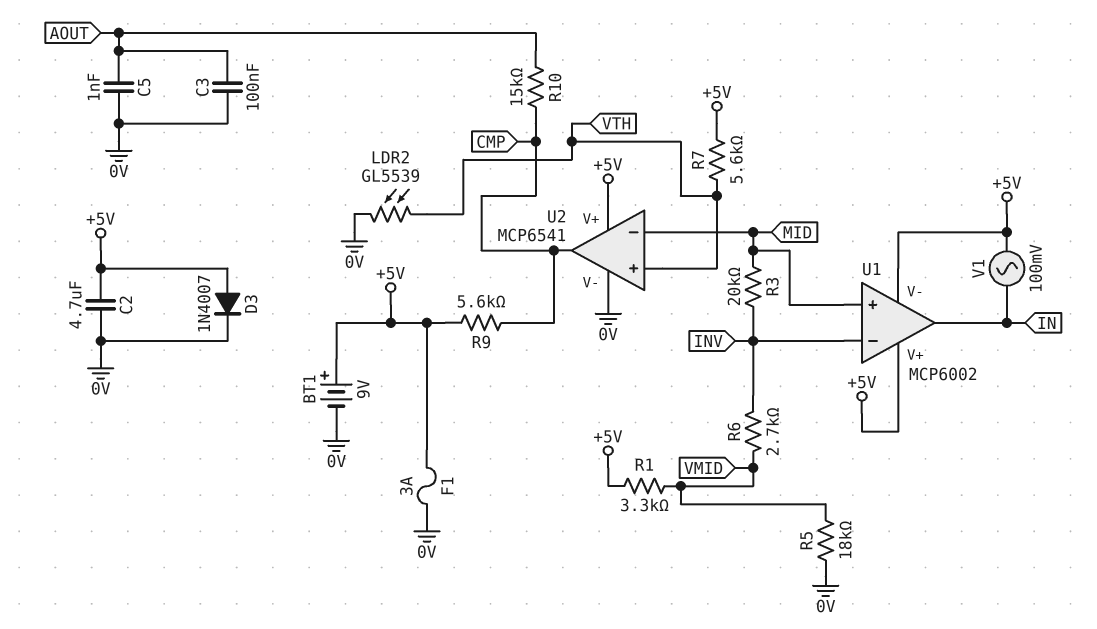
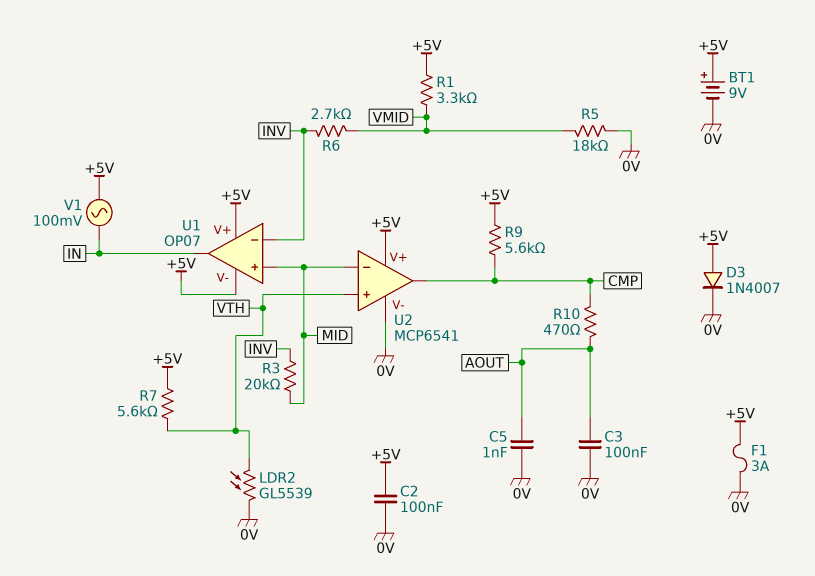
C2: 4.7uF (+5V, 0V) -> 100nF (+5V, 0V)
R10: 15k (AOUT, CMP) -> 470 (AOUT, CMP)
U1: MCP6002 -> OP07

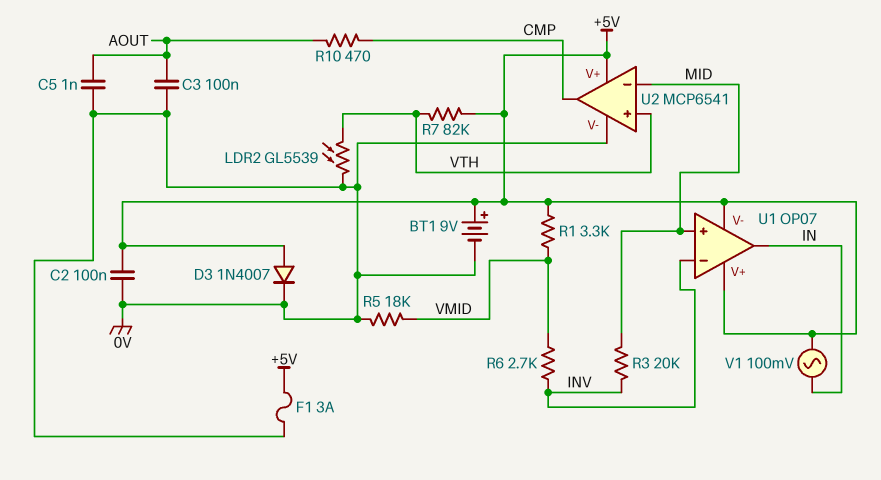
R7: 5.6k (+5V, VTH) -> 82k (+5V, VTH)
R9: 5.6k (+5V, CMP) -> none

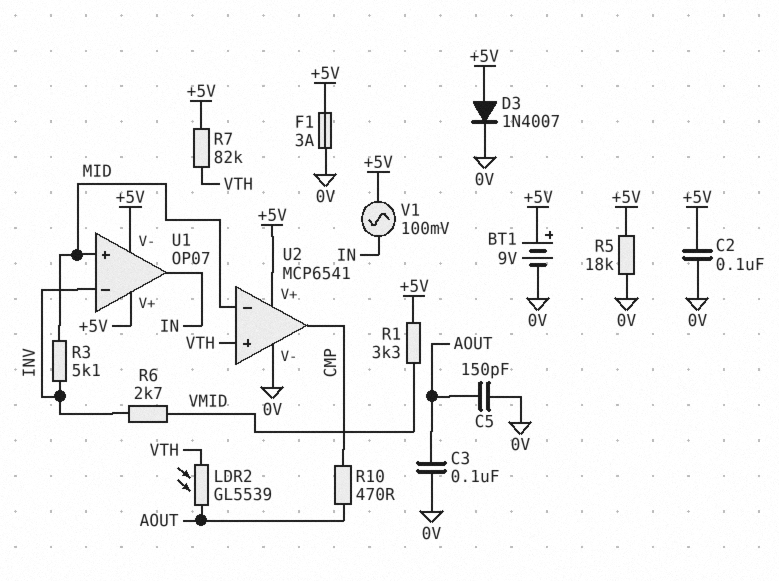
C5: 1nF (0V, AOUT) -> 150pF (0V, AOUT)
LDR2: GL5539 (0V, VTH) -> GL5539 (AOUT, VTH)
R3: 20k (INV, MID) -> 5.1k (INV, MID)
R5: 18k (0V, VMID) -> 18k (+5V, 0V)

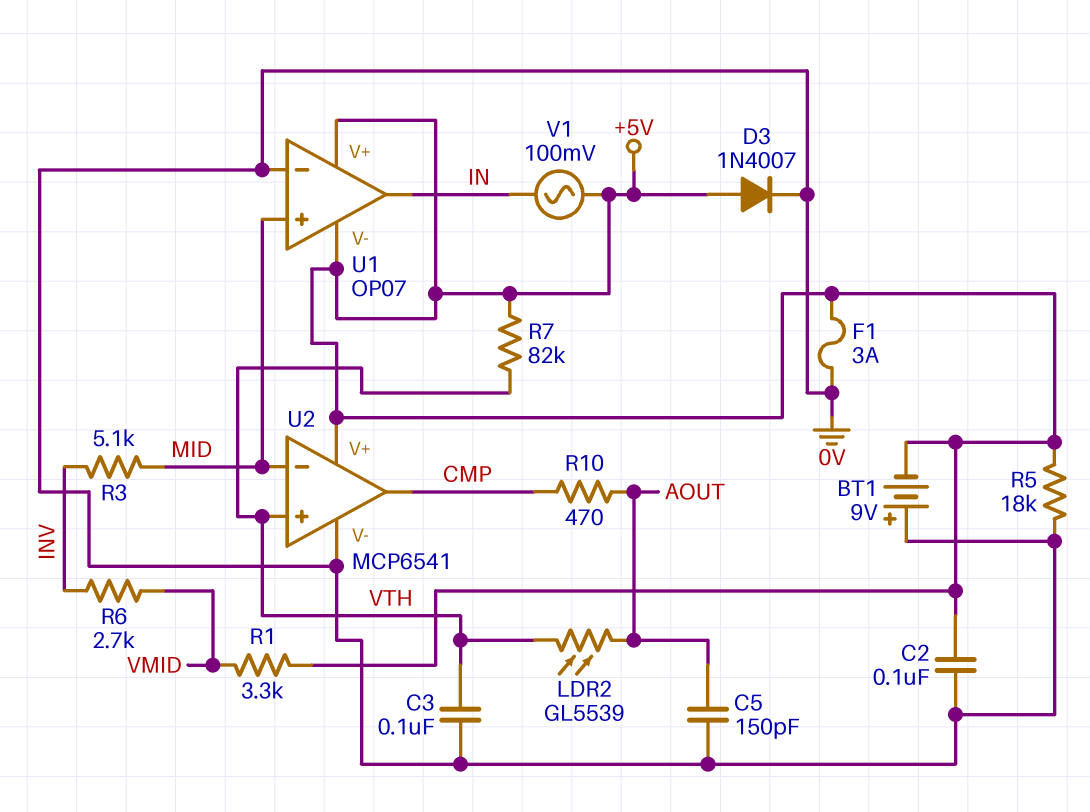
BT1: 9V (plus +5V, minus 0V) -> 9V (plus 0V, minus +5V)
C3: 100nF (0V, AOUT) -> 100nF (0V, VTH)
U1 pin in-: INV -> 0V

